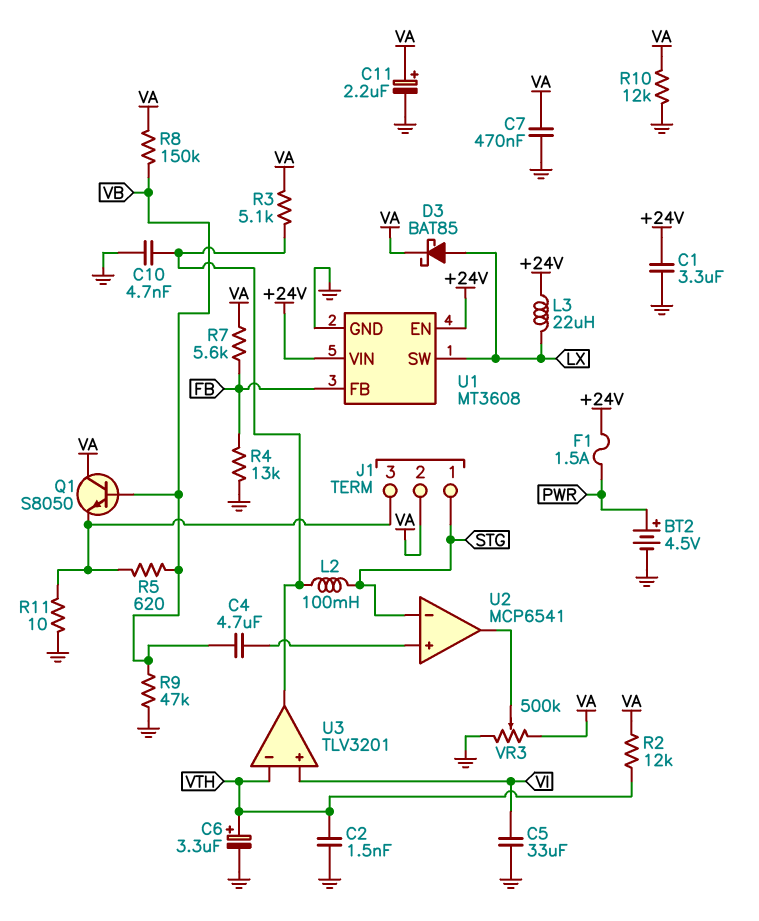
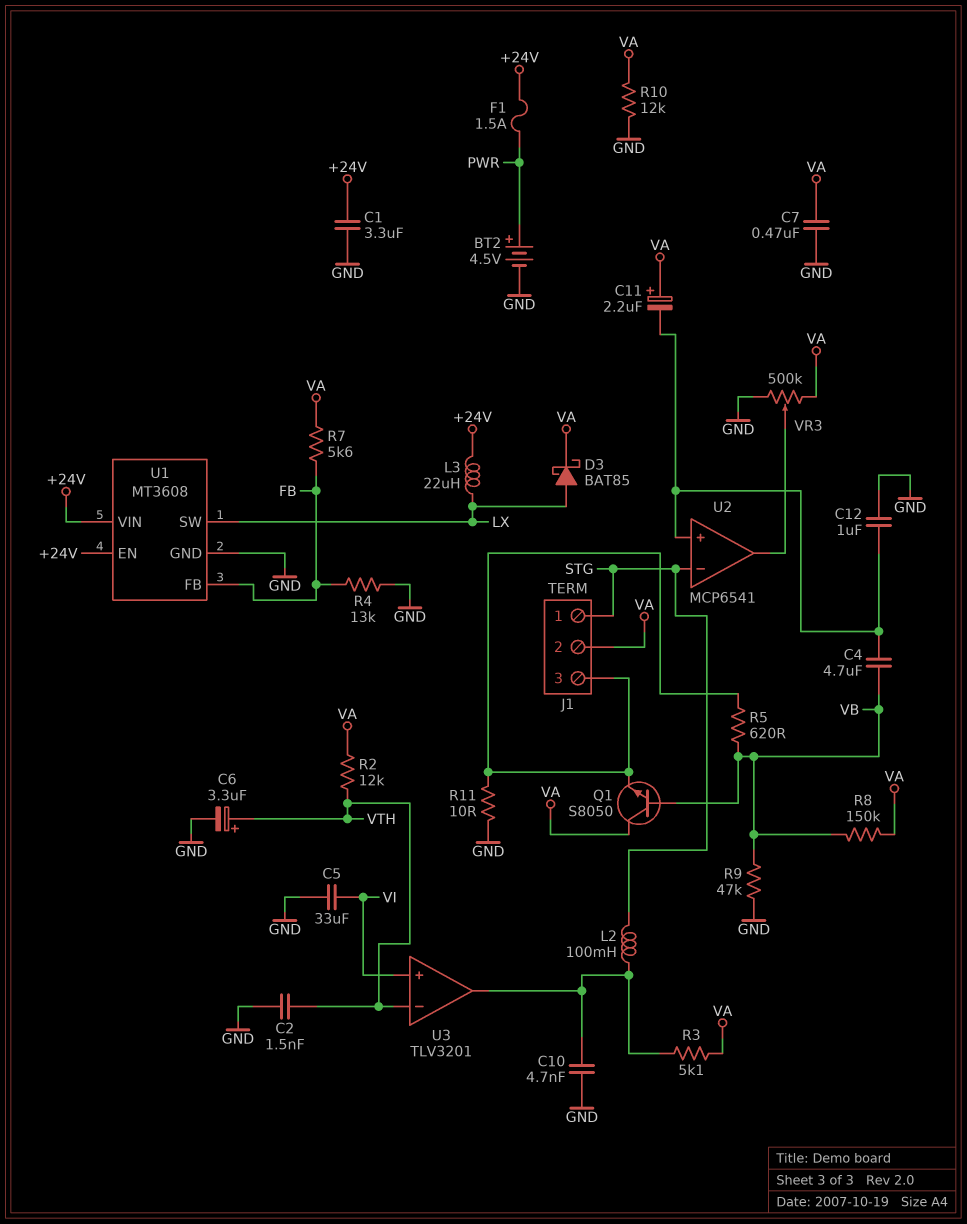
C11: 2.2uF (plus VA, minus GND) -> 2.2uF (plus VA, minus U2/in+)
C12: none -> 1uF (GND, U2/in+)

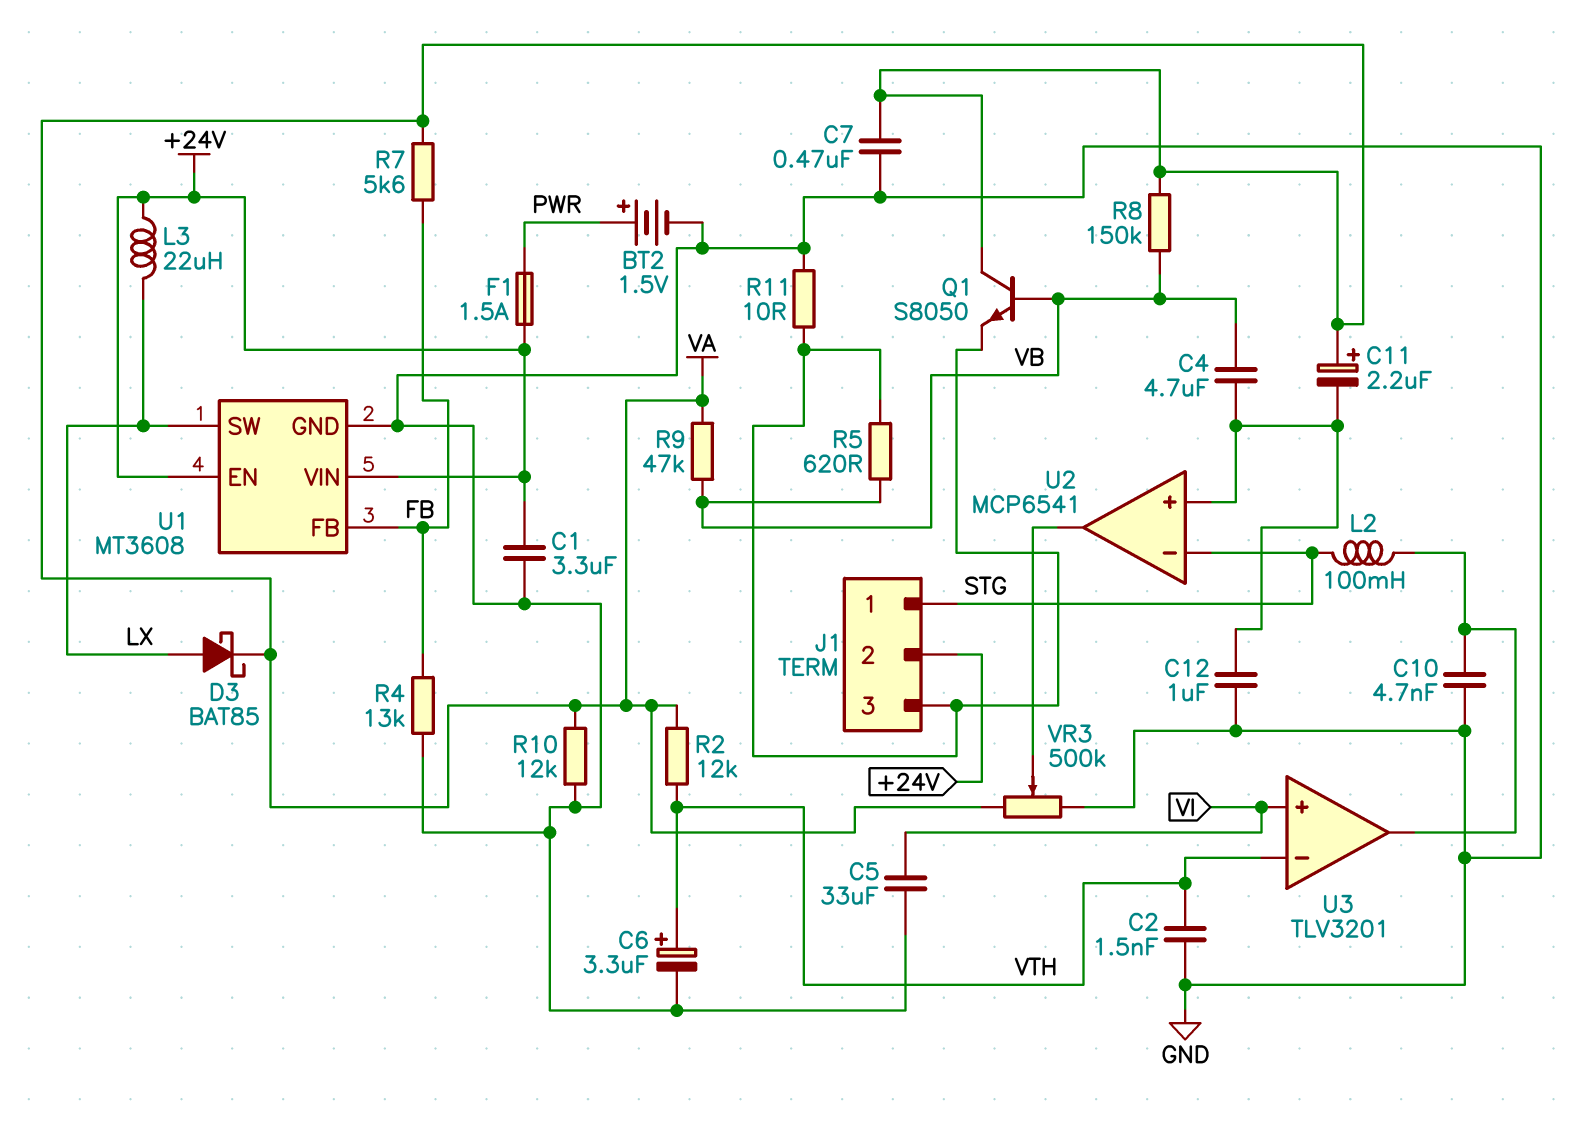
BT2: 4.5V (plus PWR, minus GND) -> 1.5V (plus PWR, minus GND)
J1 pin 2: VA -> +24V
R3: 5.1k (U3/out, VA) -> none
R9: 47k (GND, VB) -> 47k (VA, VB)

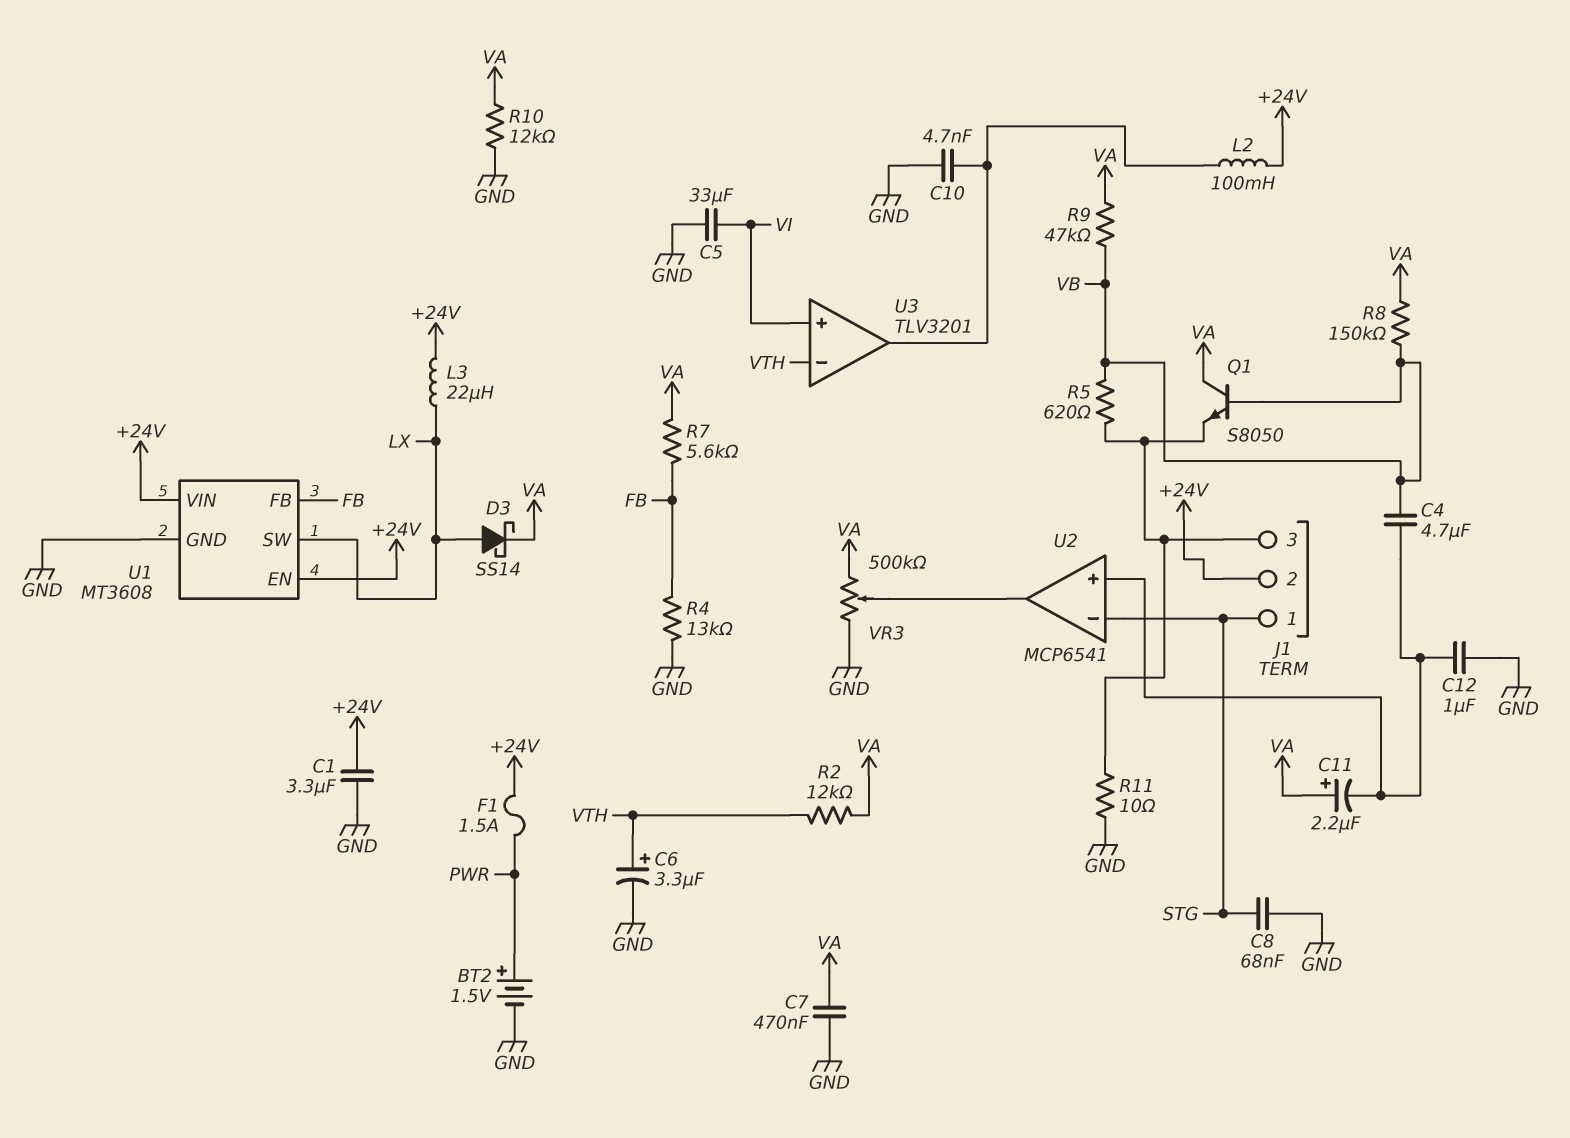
C2: 1.5nF (GND, VTH) -> none
C8: none -> 68nF (GND, STG)
D3: schottky BAT85 (A LX, K VA) -> schottky SS14 (A LX, K VA)
L2: 100mH (STG, U3/out) -> 100mH (+24V, U3/out)

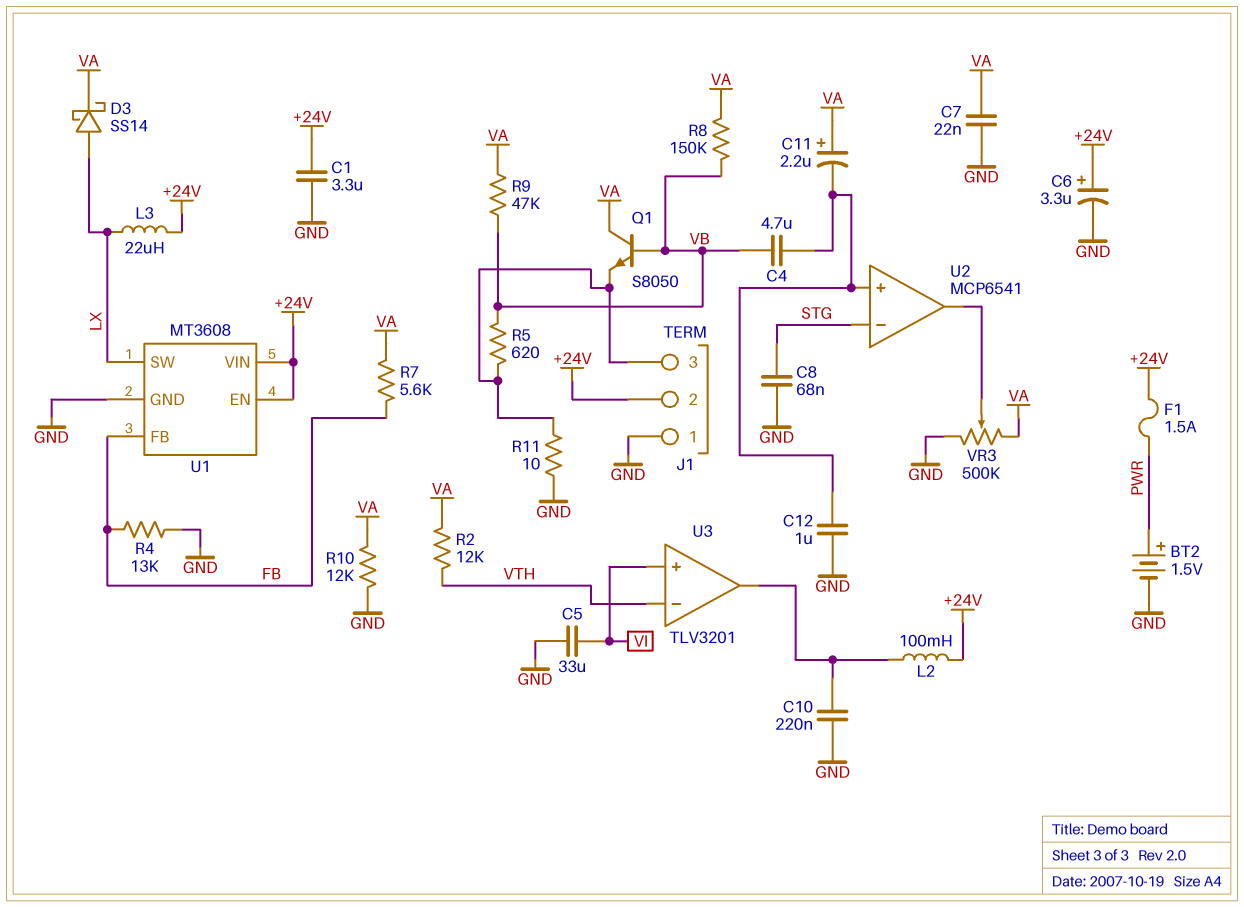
C6: 3.3uF (plus VTH, minus GND) -> 3.3uF (plus +24V, minus GND)
C7: 470nF (GND, VA) -> 22nF (GND, VA)
C10: 4.7nF (GND, U3/out) -> 220nF (GND, U3/out)
J1 pin 1: STG -> GND

